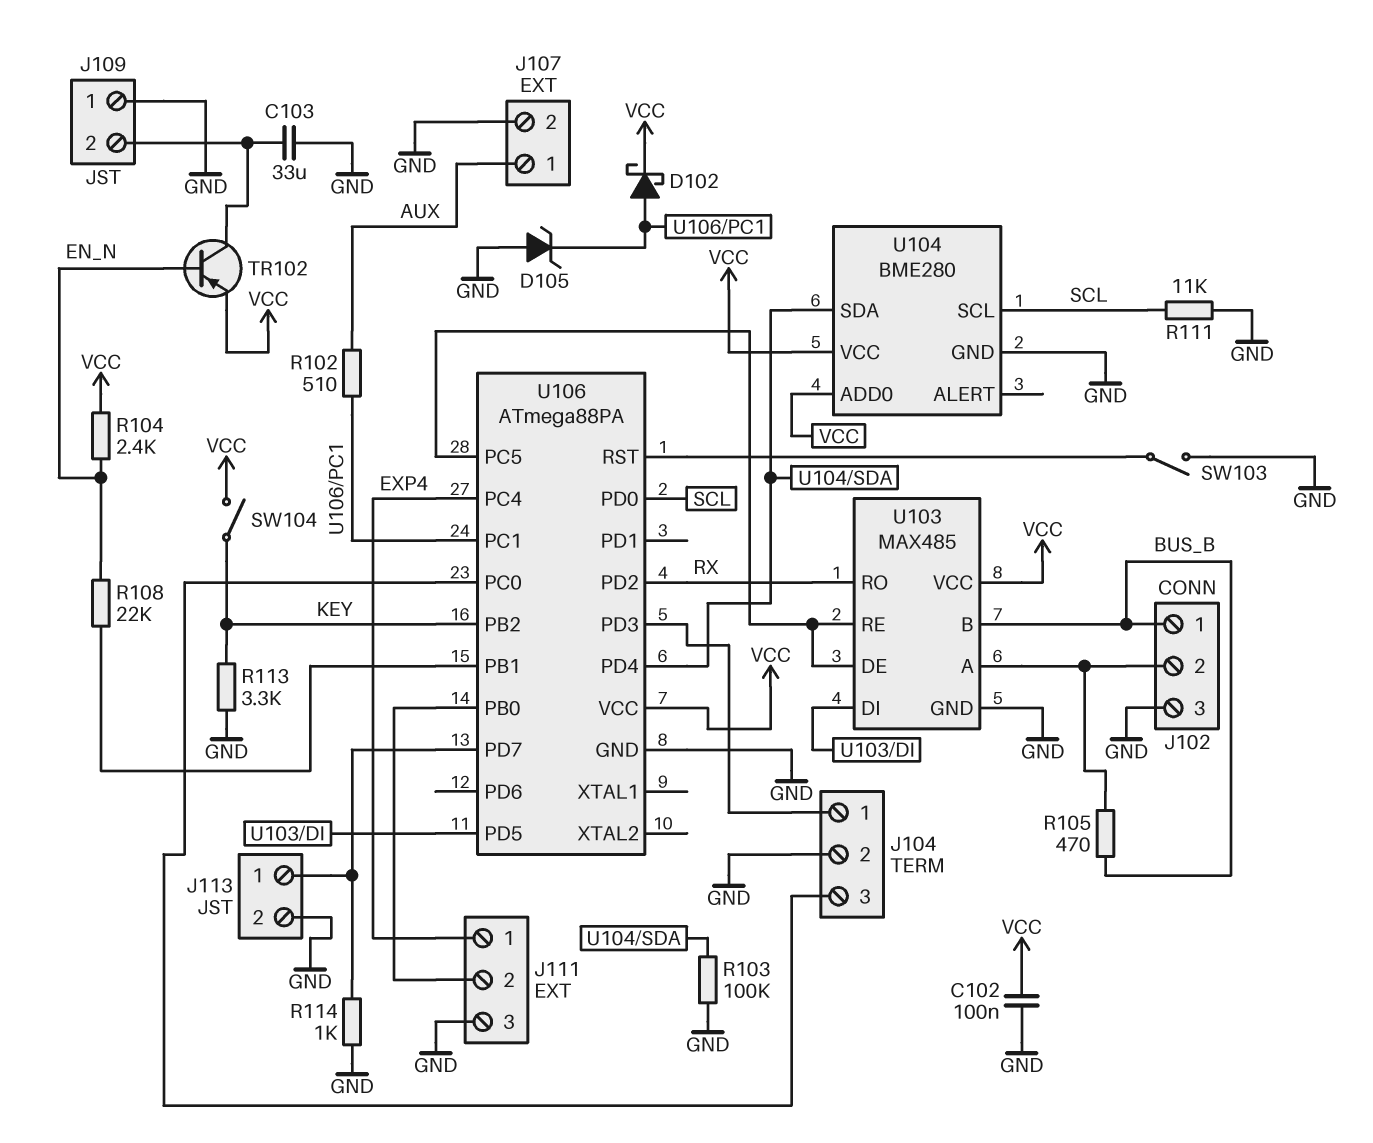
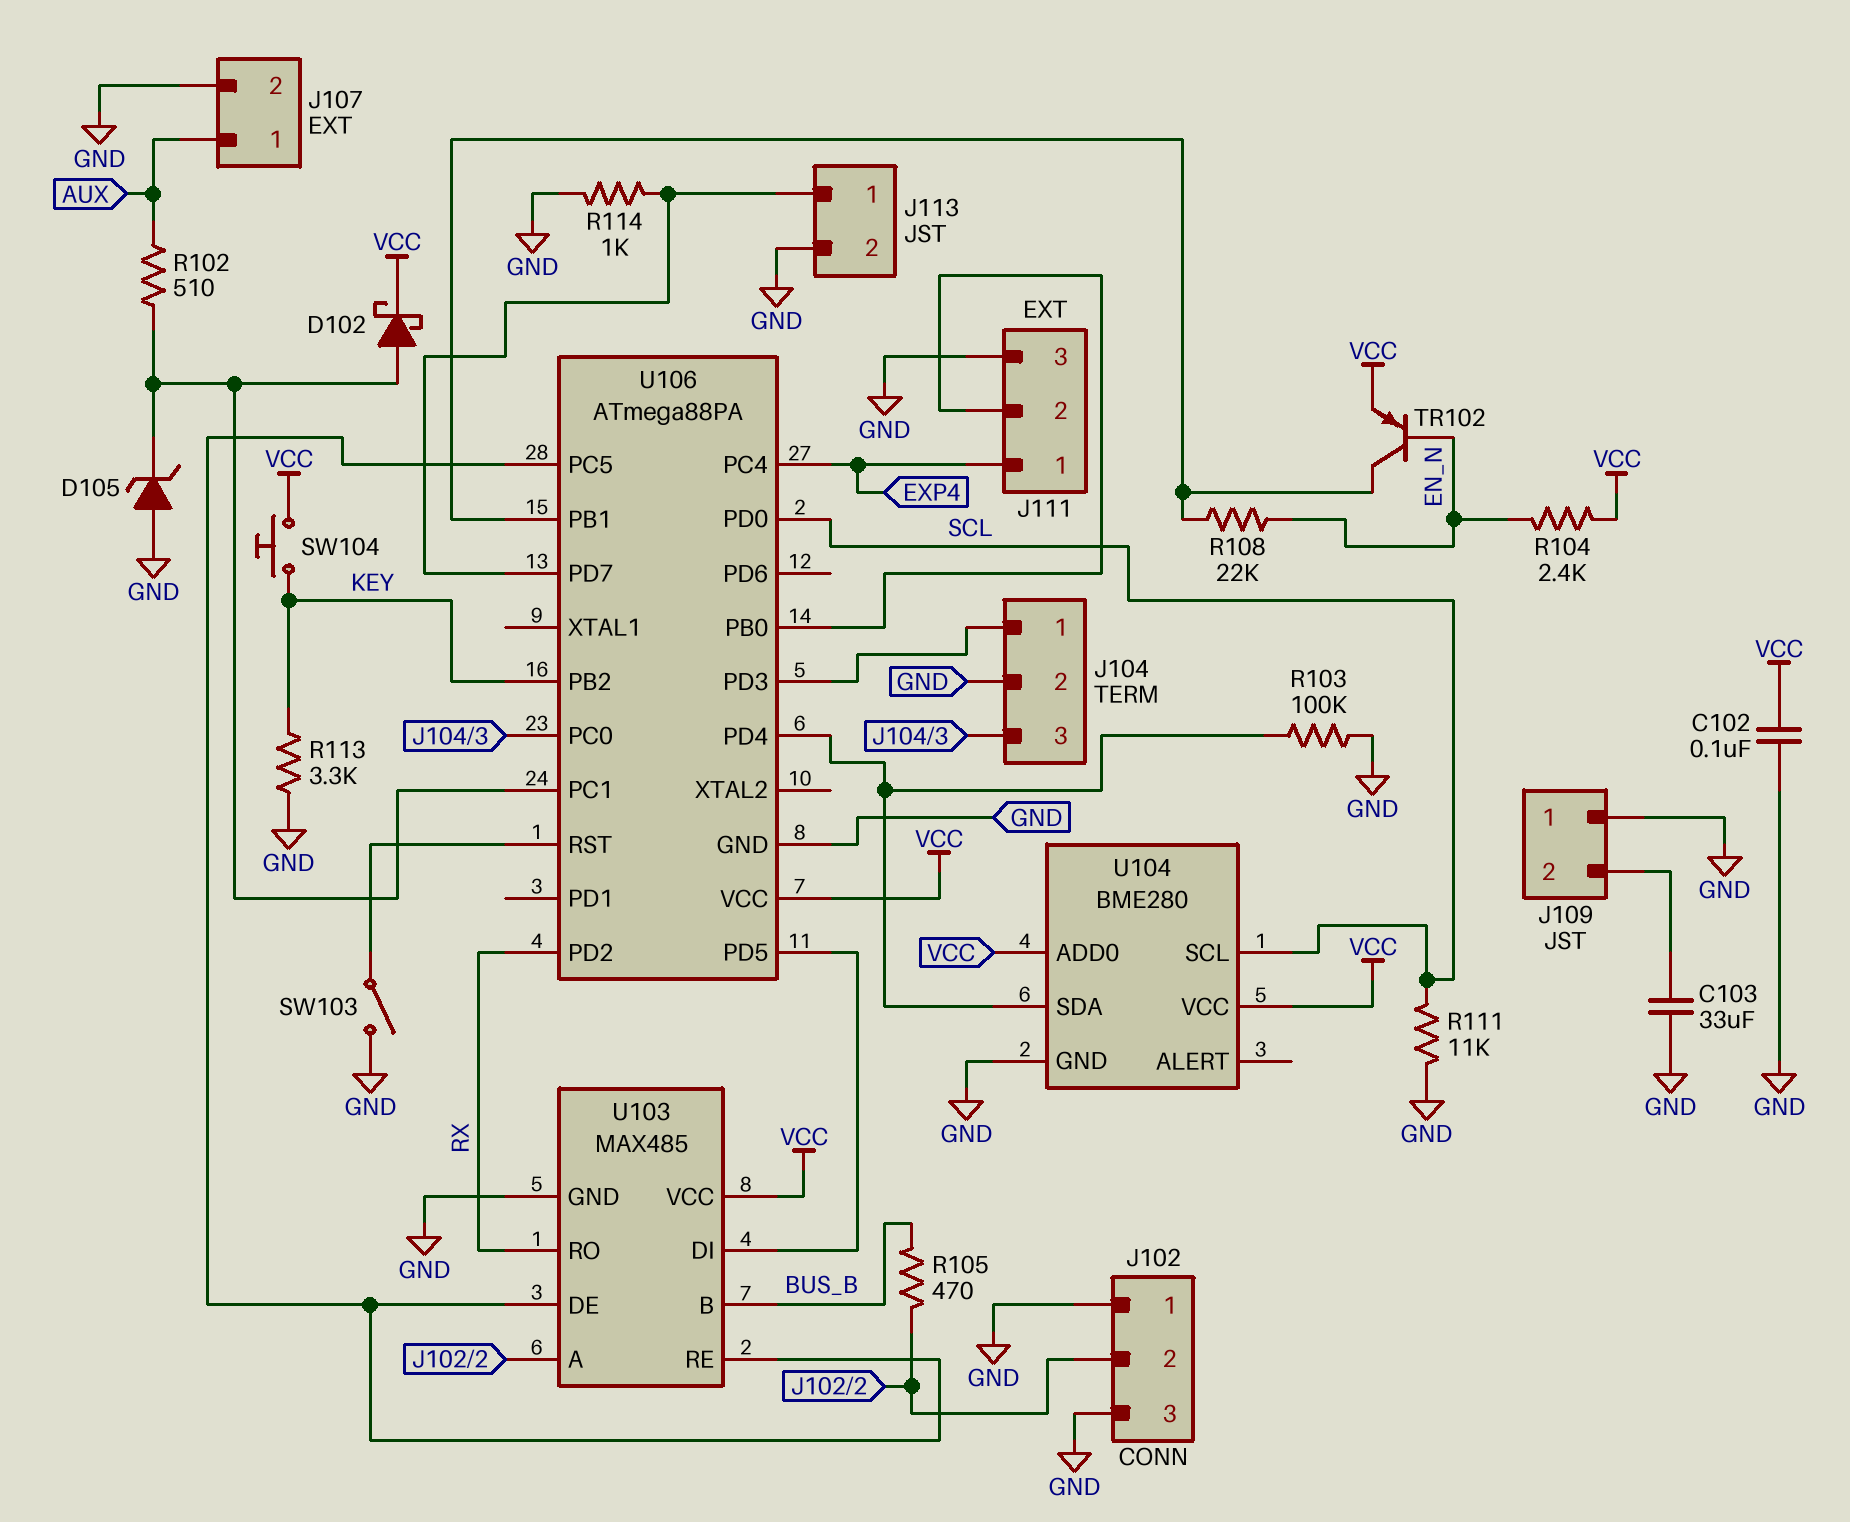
J102 pin 1: BUS_B -> GND
SW104: switch (KEY, VCC) -> button (KEY, VCC)
TR102: PNP (B EN_N, C J109/2, E VCC) -> PNP (B EN_N, C U106/PB1, E VCC)

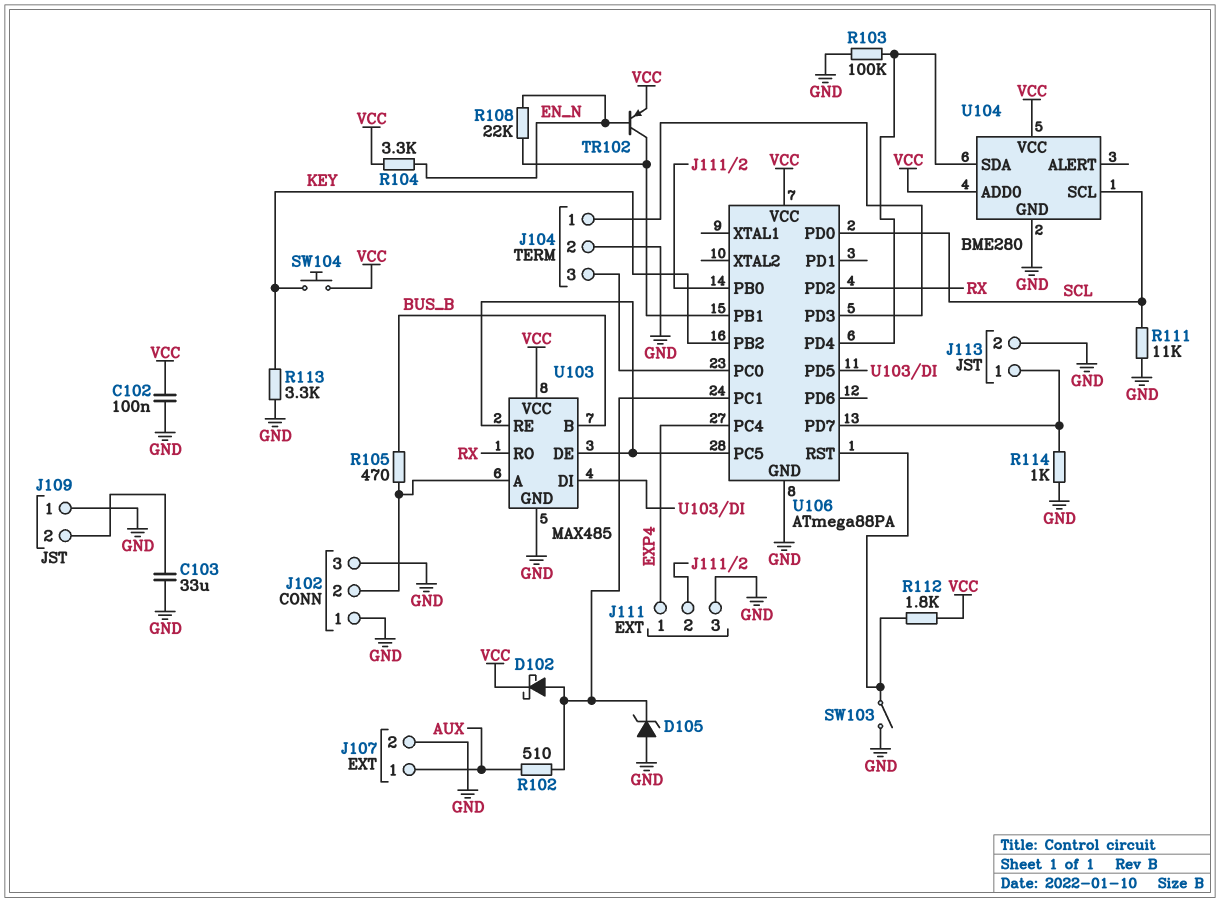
R104: 2.4k (EN_N, VCC) -> 3.3k (EN_N, VCC)
R112: none -> 1.8k (U106/RST, VCC)

